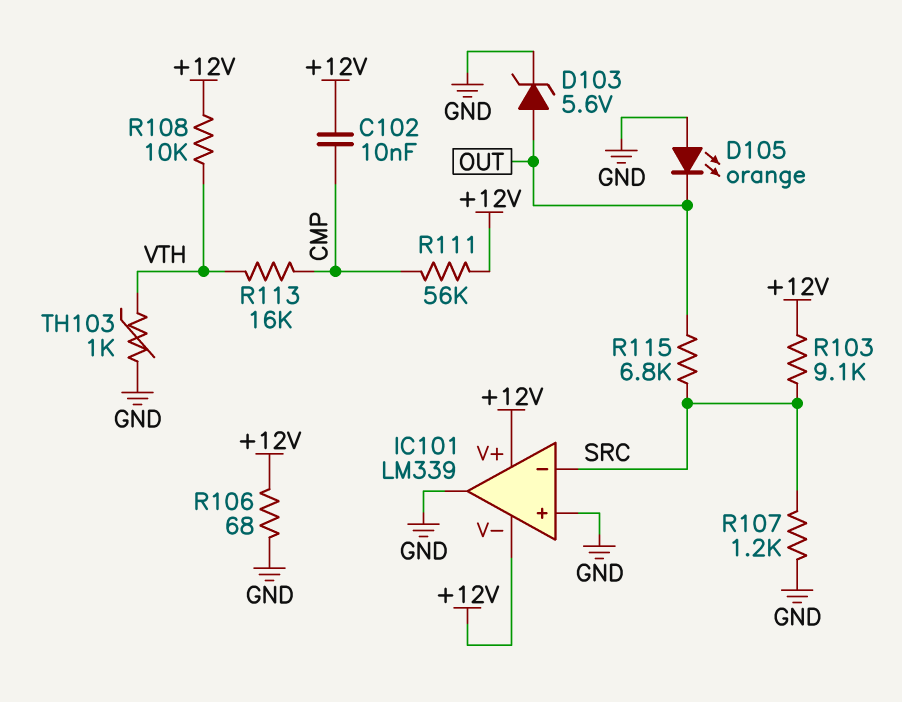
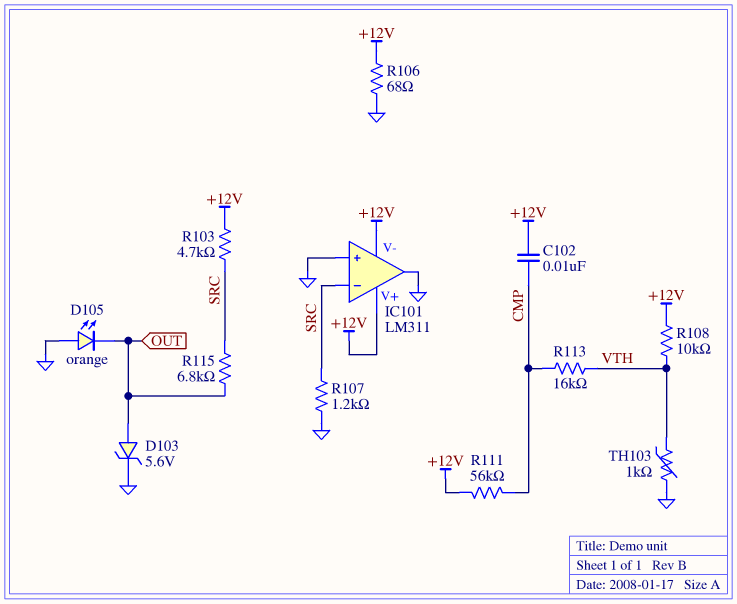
IC101: LM339 -> LM311
R103: 9.1k (+12V, SRC) -> 4.7k (+12V, SRC)

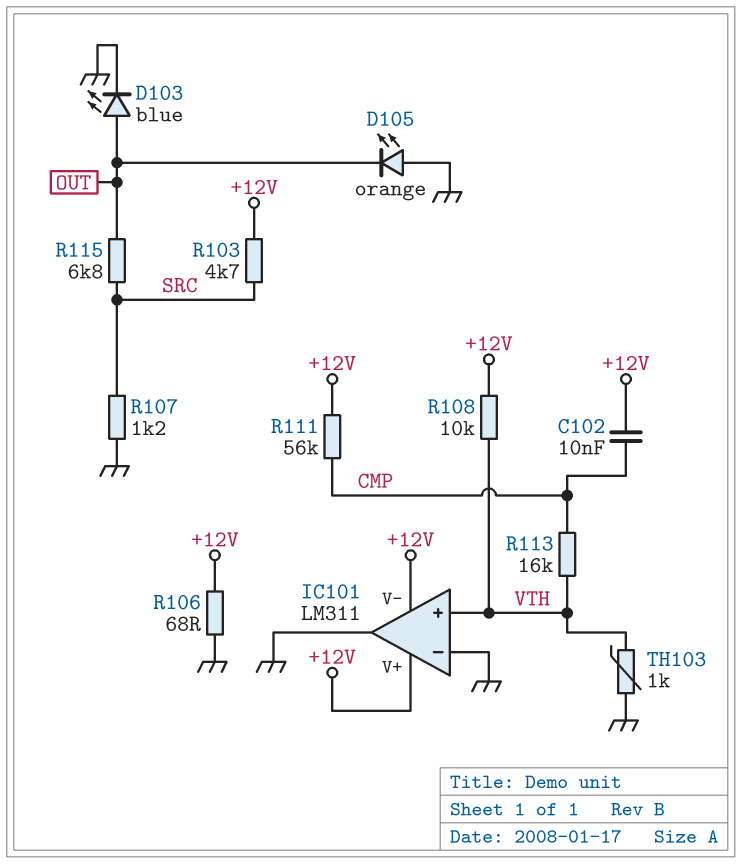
D103: zener 5.6V (A OUT, K GND) -> LED blue (A OUT, K GND)
IC101 pin in+: GND -> VTH
IC101 pin in-: SRC -> GND

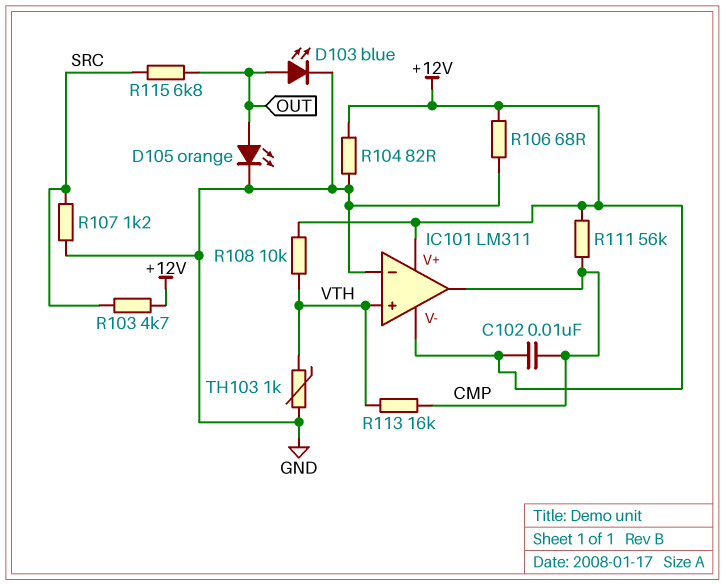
D105: LED orange (A GND, K OUT) -> LED orange (A OUT, K GND)
IC101 pin out: GND -> CMP
R104: none -> 82 (+12V, GND)

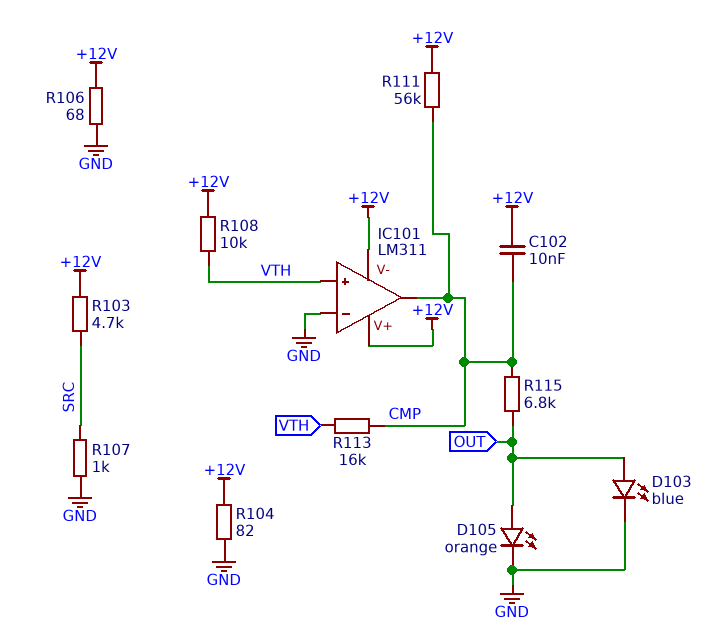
R107: 1.2k (GND, SRC) -> 1k (GND, SRC)
R115: 6.8k (OUT, SRC) -> 6.8k (CMP, OUT)
TH103: 1k (GND, VTH) -> none

